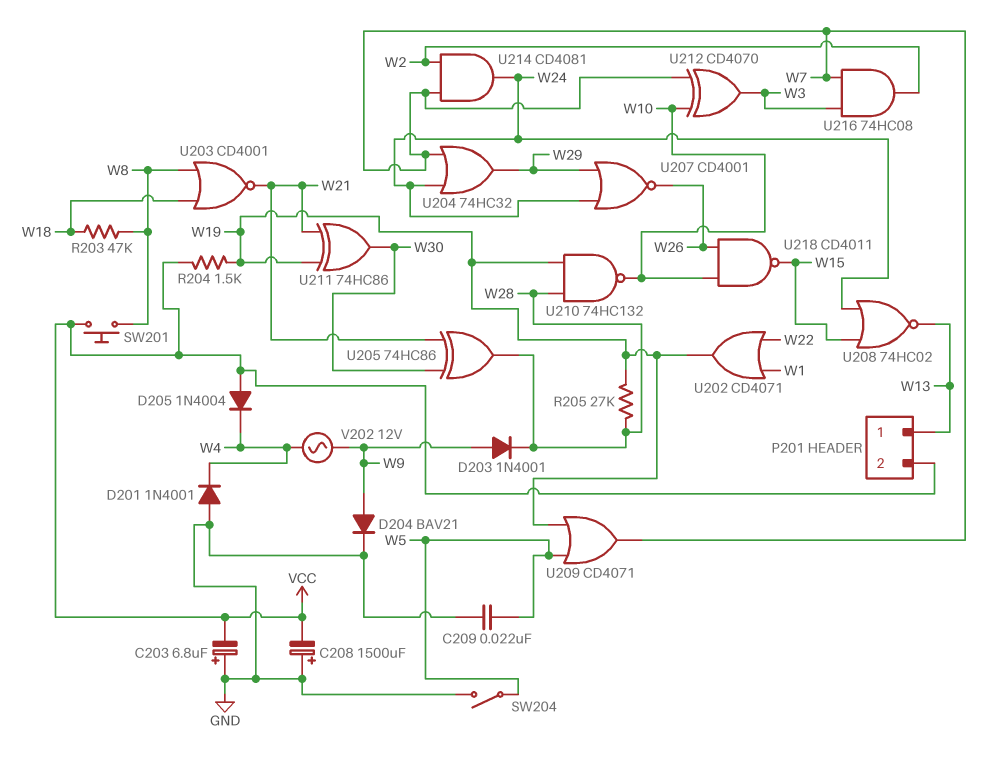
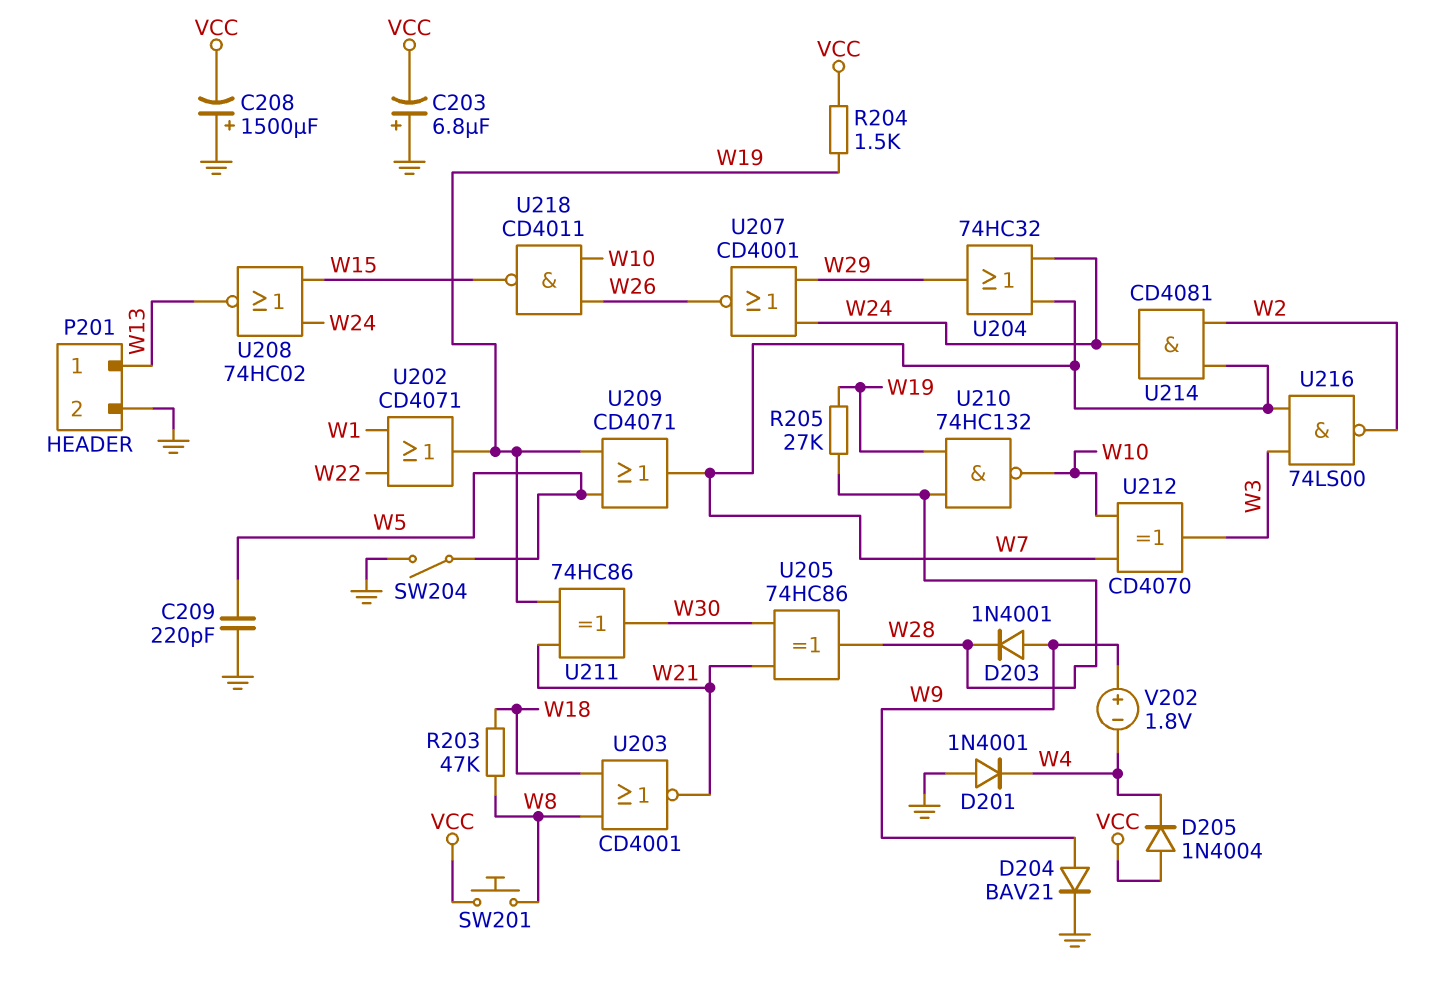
C209: 22nF (GND, W5) -> 220pF (GND, W5)
P201 pin 2: VCC -> GND
U216: AND 74HC08 (in W3, in W7, out W2) -> NAND 74LS00 (in W3, in W7, out W2)
V202: AC 12V (W4, W9) -> 1.8V (plus W9, minus W4)

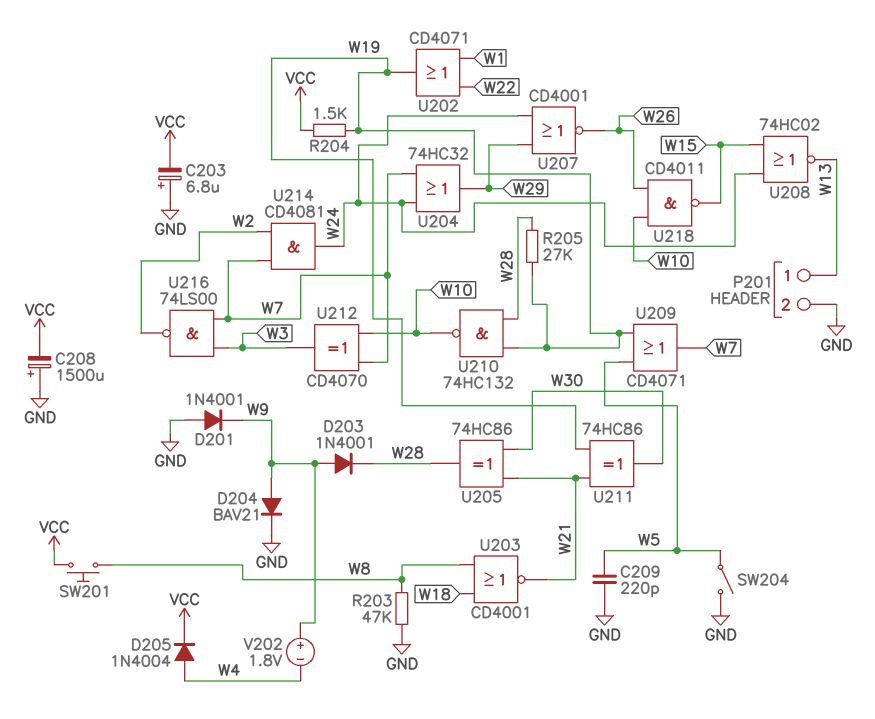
D201: diode 1N4001 (A GND, K W4) -> diode 1N4001 (A GND, K W9)
D205: diode 1N4004 (A VCC, K W4) -> diode 1N4004 (A W4, K VCC)
R203: 47k (W8, W18) -> 47k (GND, W8)

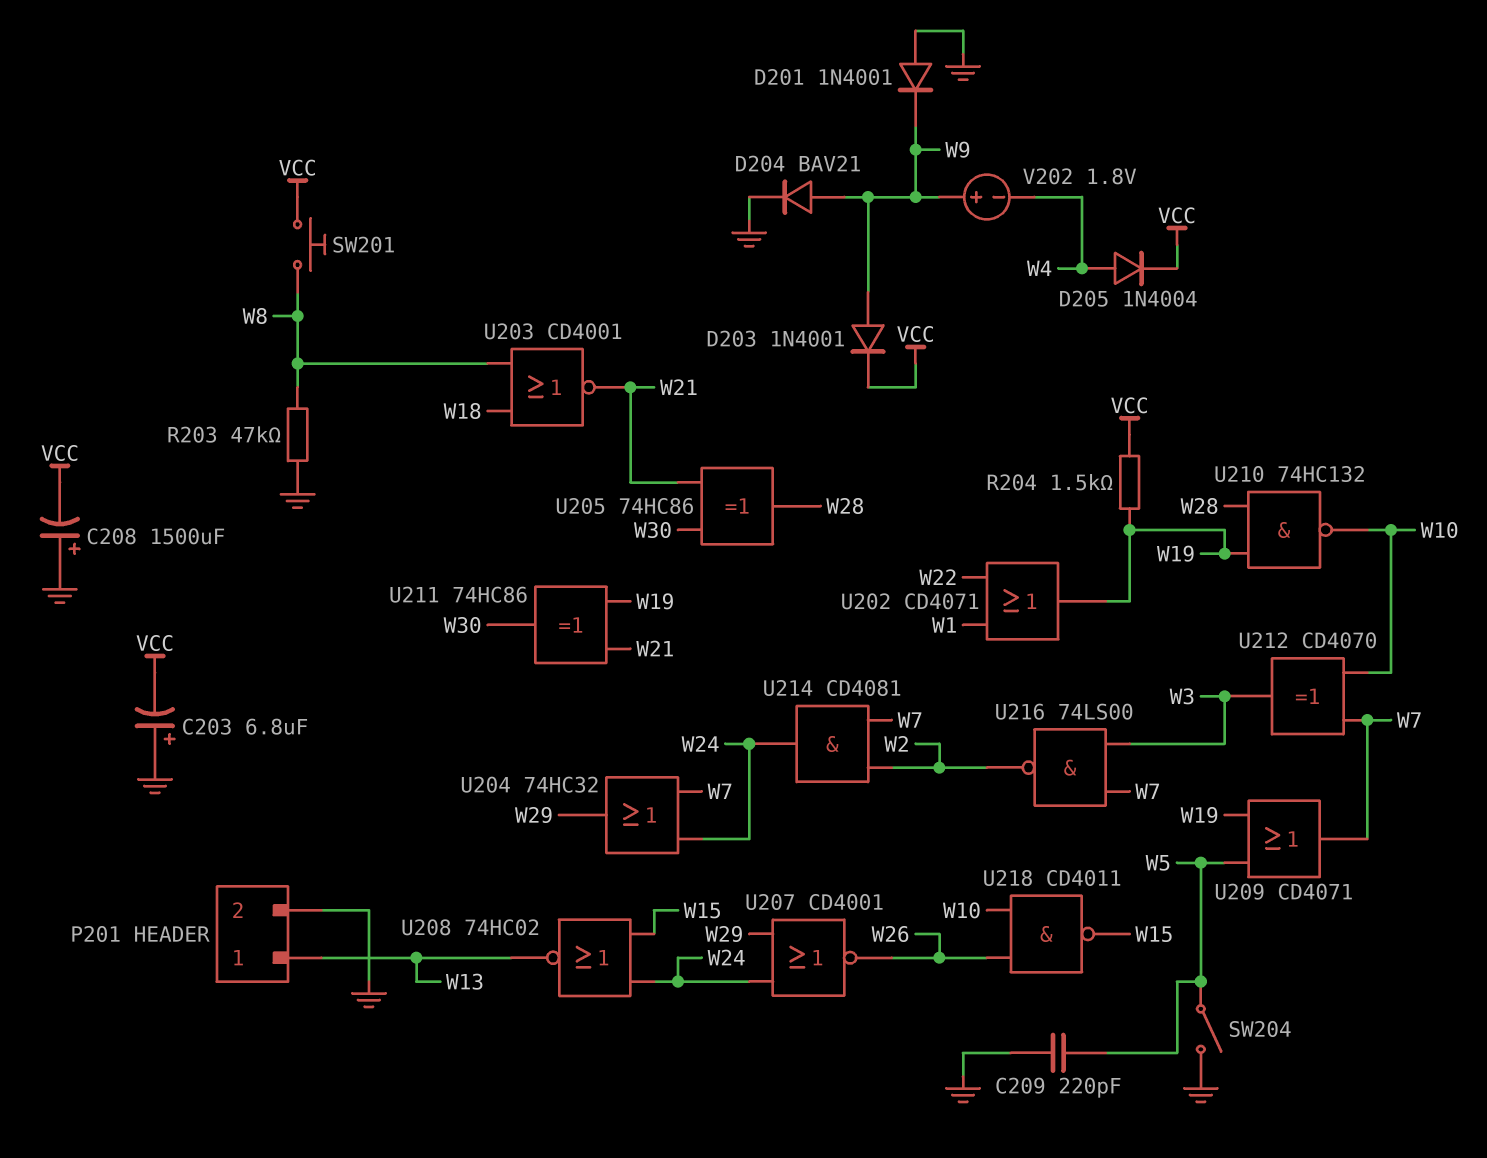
D203: diode 1N4001 (A W9, K W28) -> diode 1N4001 (A W9, K VCC)
R205: 27k (W19, W28) -> none

